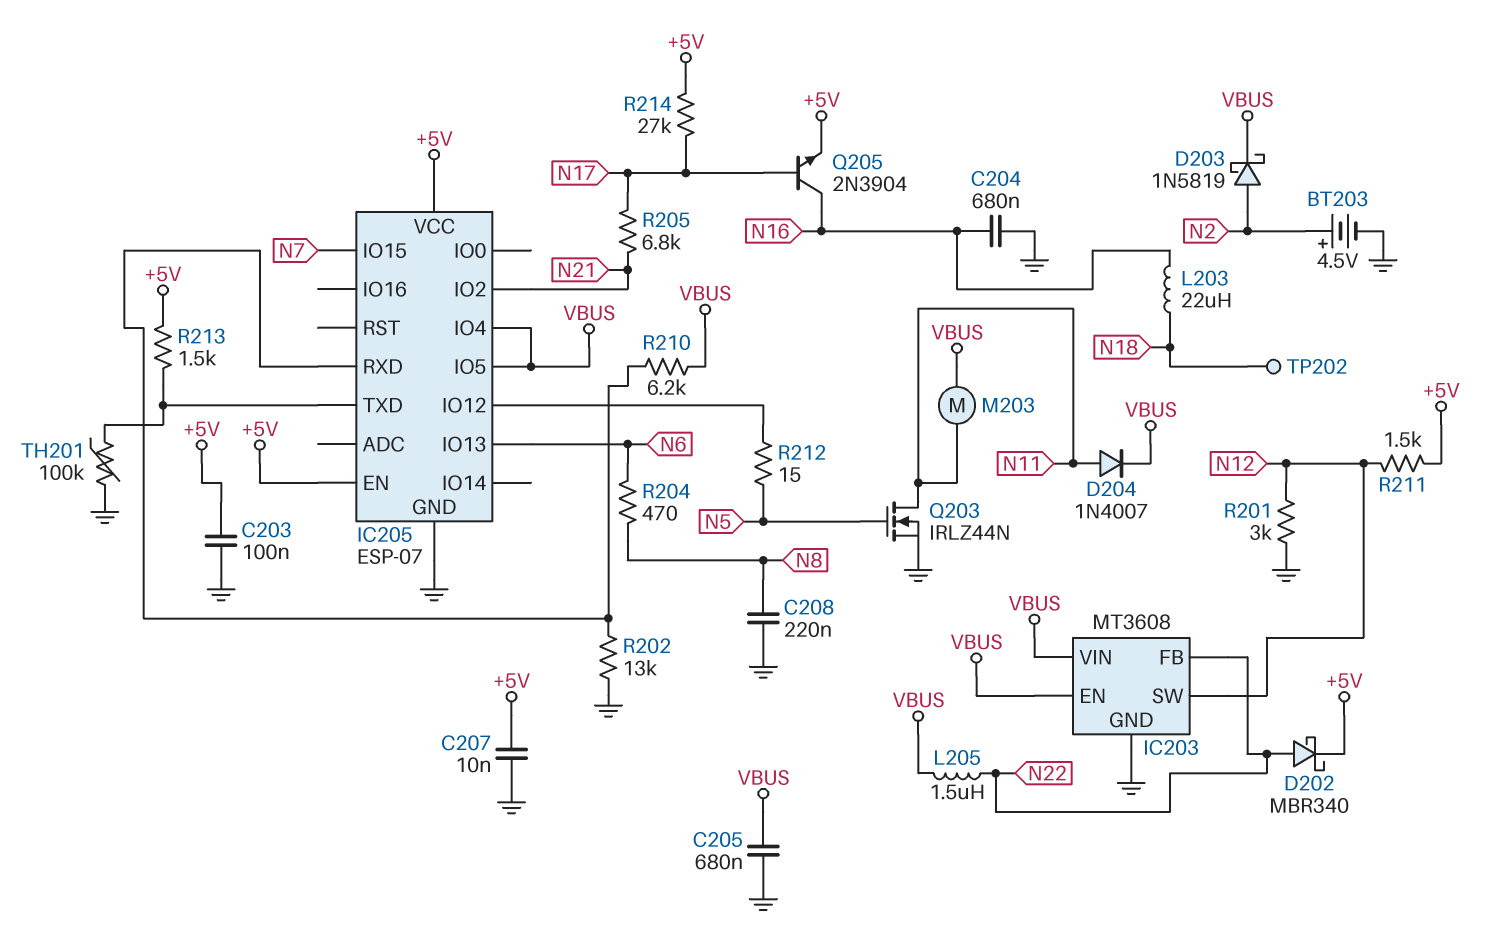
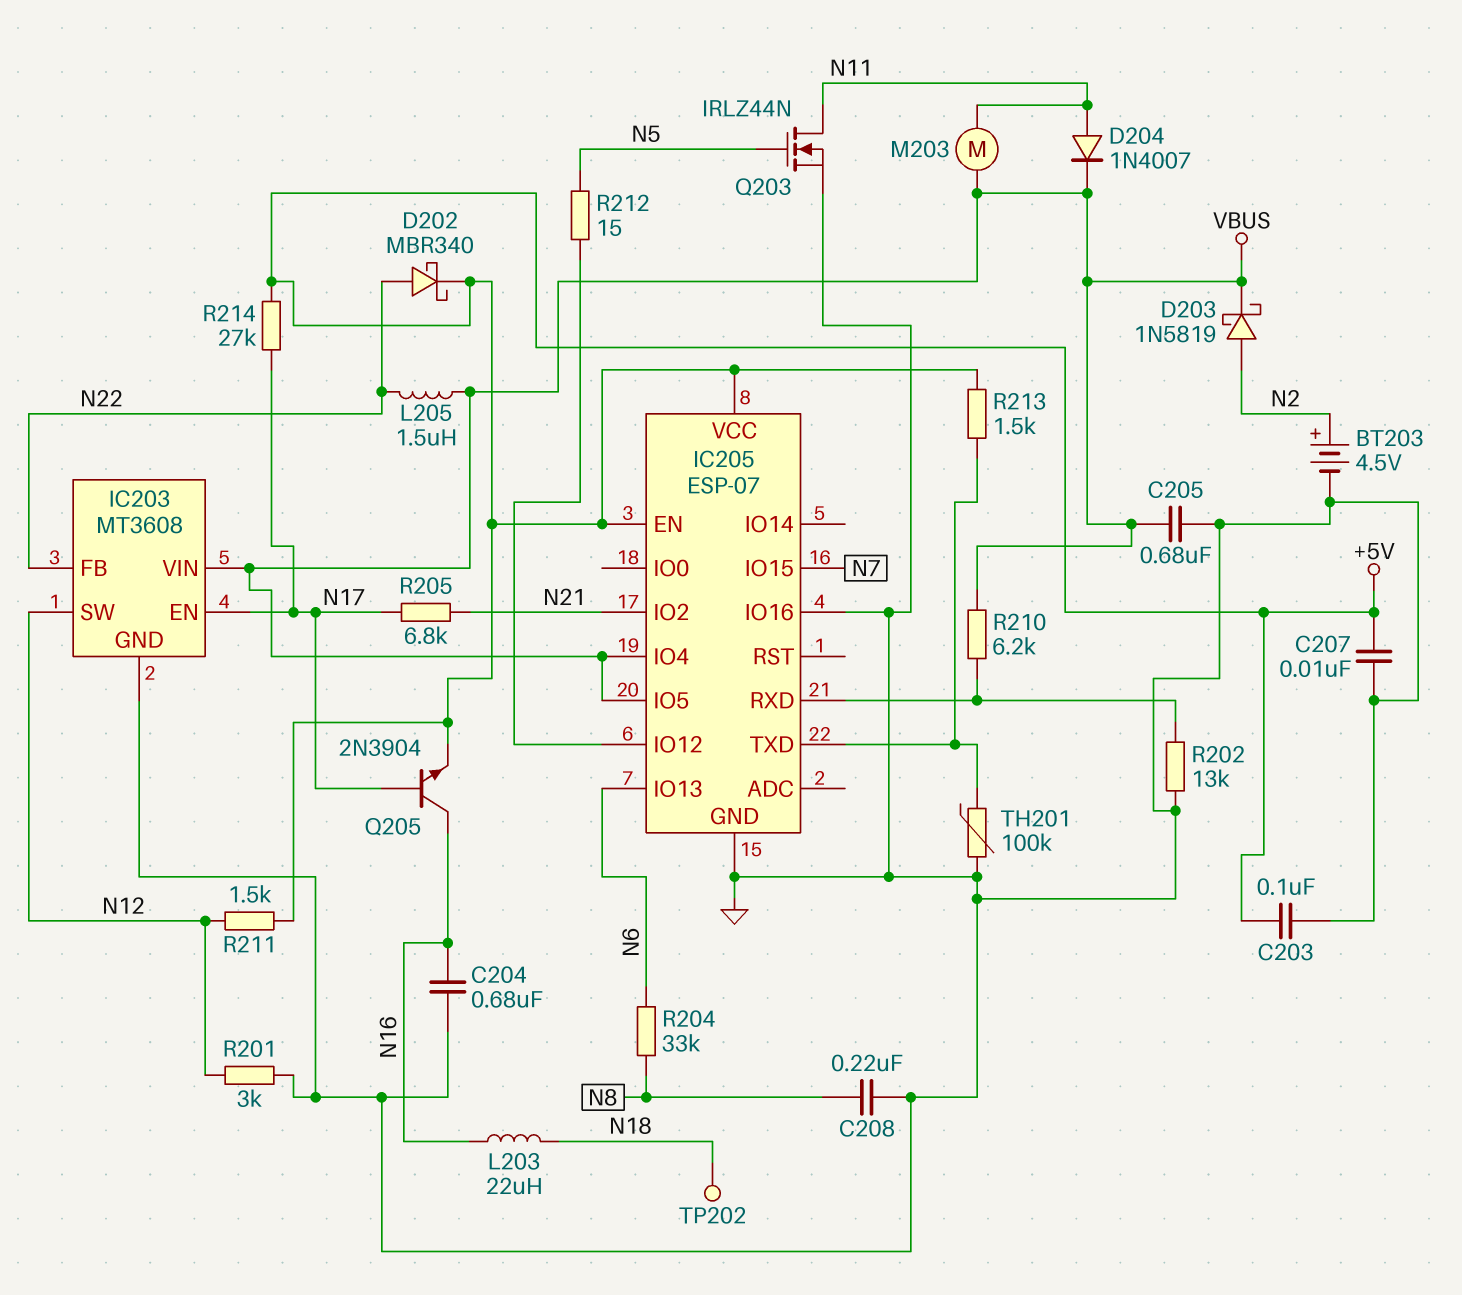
IC203 pin EN: VBUS -> N17
IC205 pin IO16: none -> GND
R204: 470 (N6, N8) -> 33k (N6, N8)

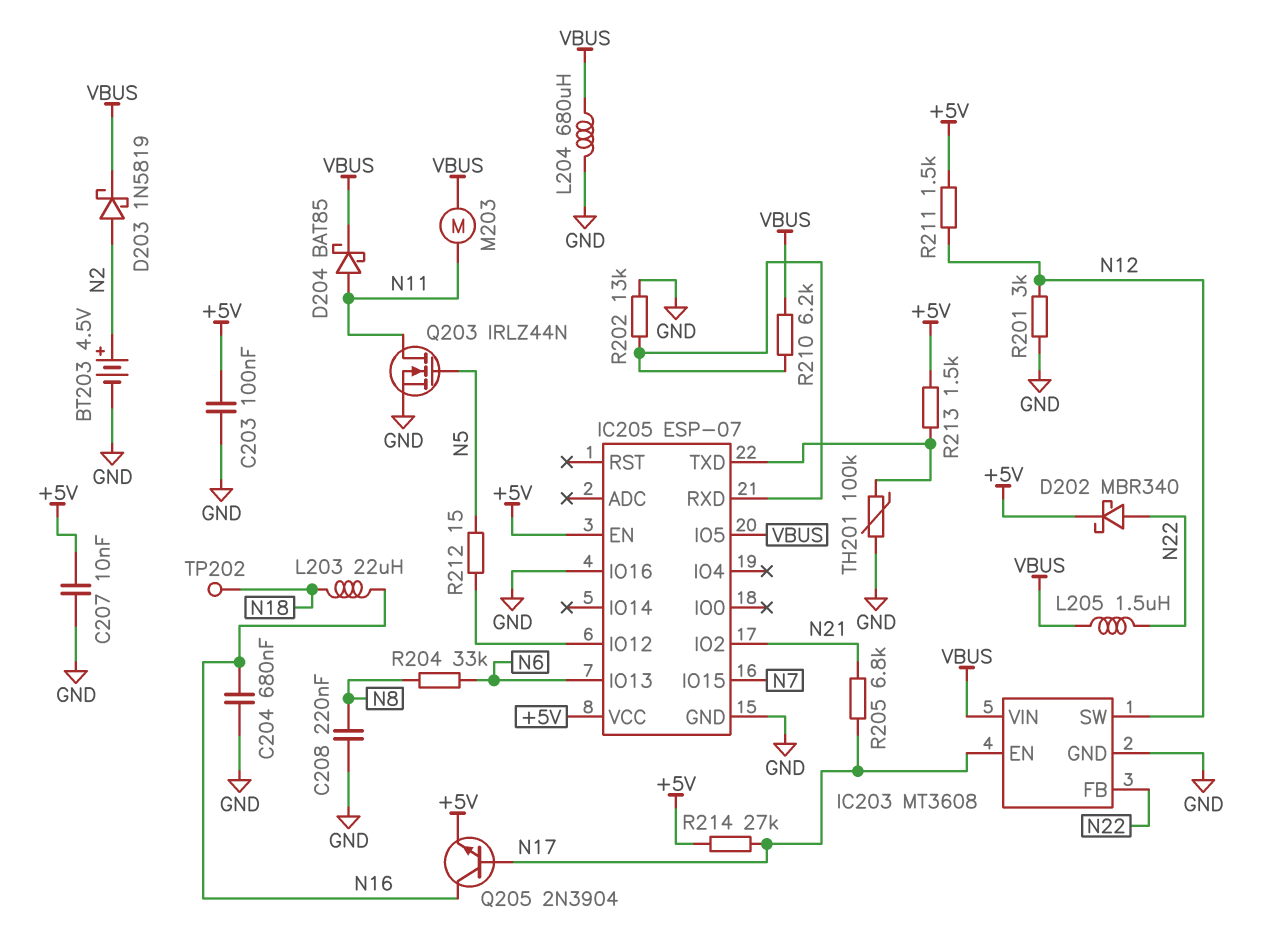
C205: 680nF (GND, VBUS) -> none
D204: diode 1N4007 (A N11, K VBUS) -> schottky BAT85 (A N11, K VBUS)
IC205 pin IO4: VBUS -> none
L204: none -> 680uH (GND, VBUS)

